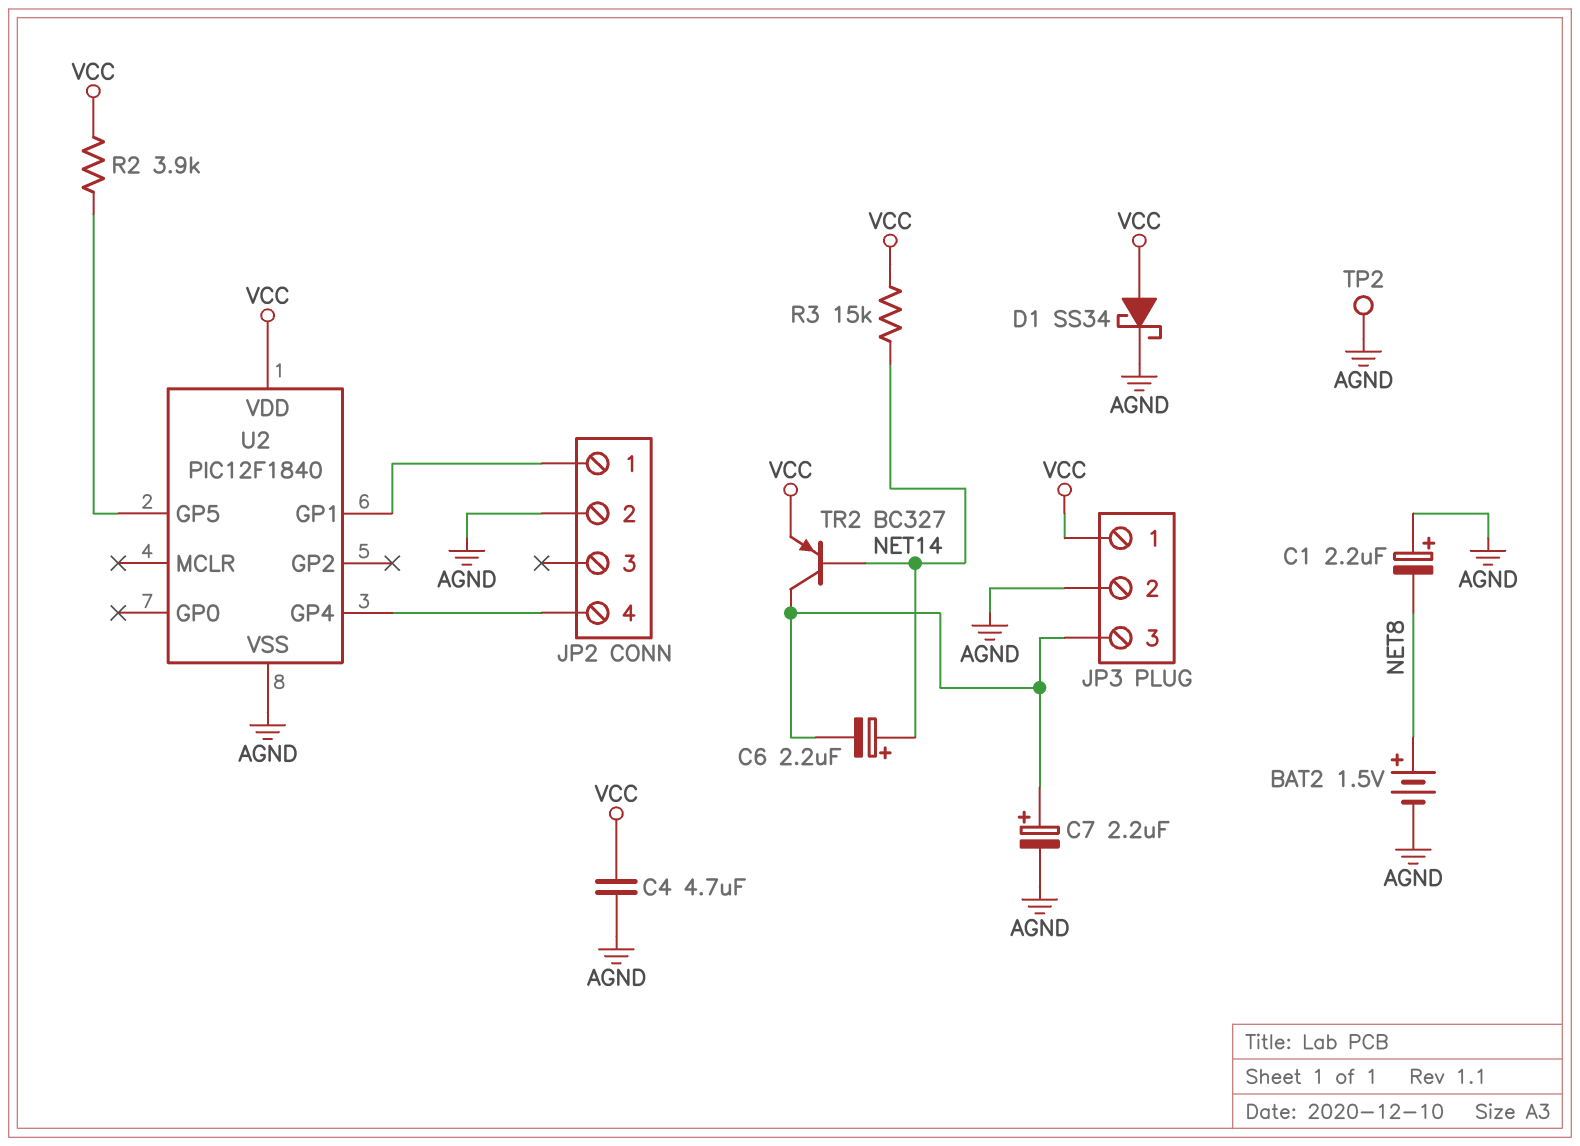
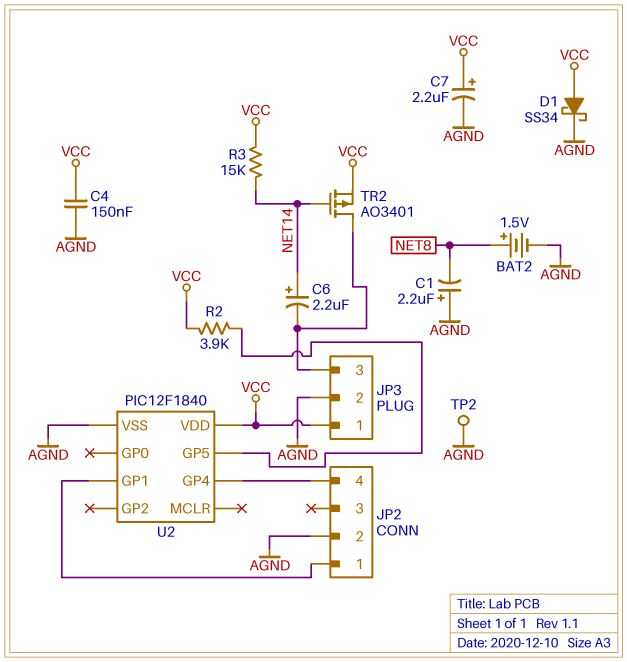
C4: 4.7uF (AGND, VCC) -> 150nF (AGND, VCC)
C7: 2.2uF (plus JP3/3, minus AGND) -> 2.2uF (plus VCC, minus AGND)
TR2: PNP BC327 (B NET14, C JP3/3, E VCC) -> PMOS AO3401 (G NET14, D JP3/3, S VCC)

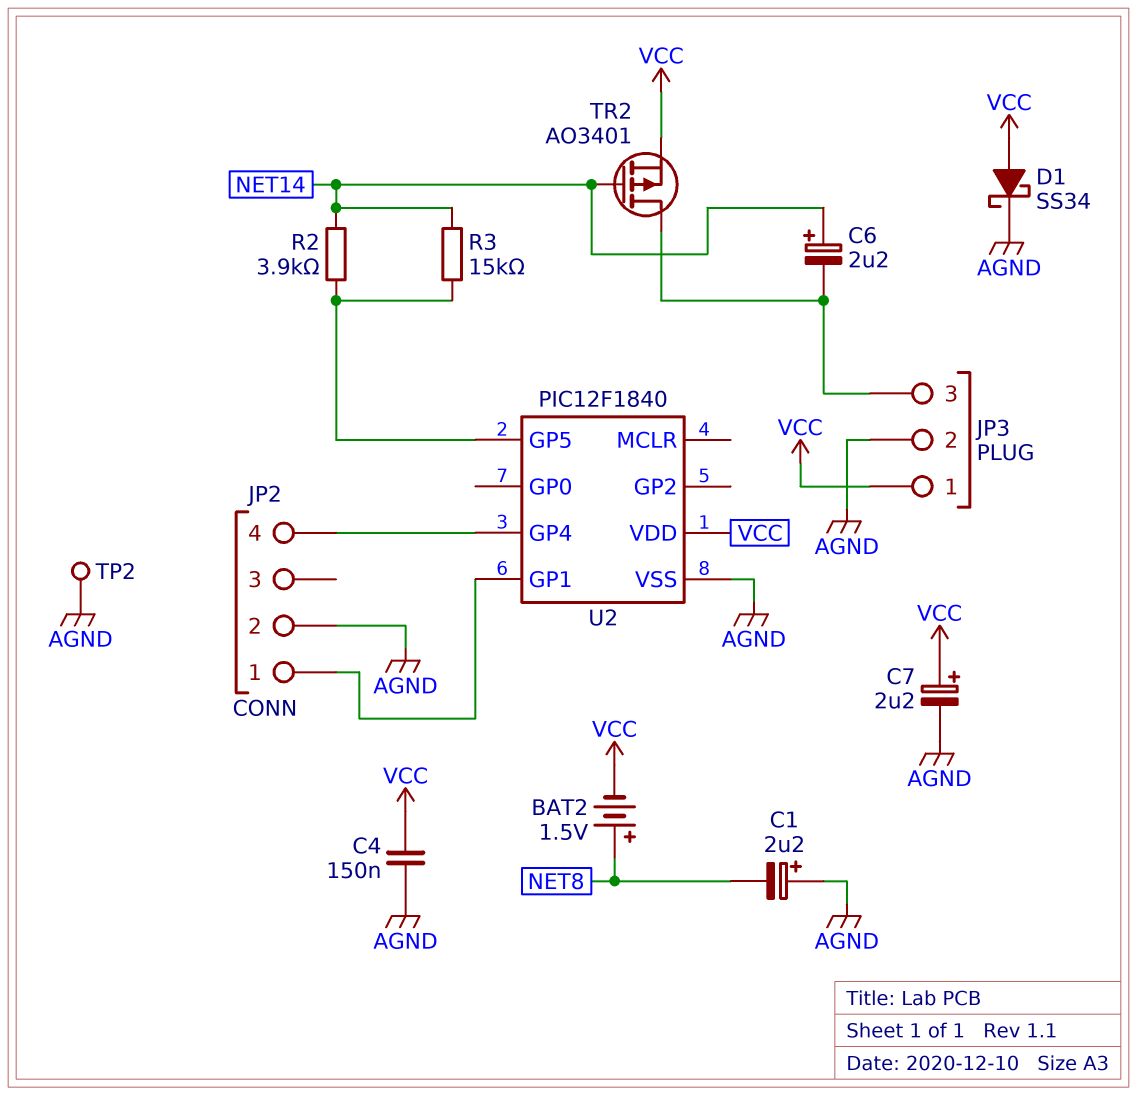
BAT2: 1.5V (plus NET8, minus AGND) -> 1.5V (plus NET8, minus VCC)
R2: 3.9k (U2/GP5, VCC) -> 3.9k (NET14, U2/GP5)
R3: 15k (NET14, VCC) -> 15k (NET14, U2/GP5)

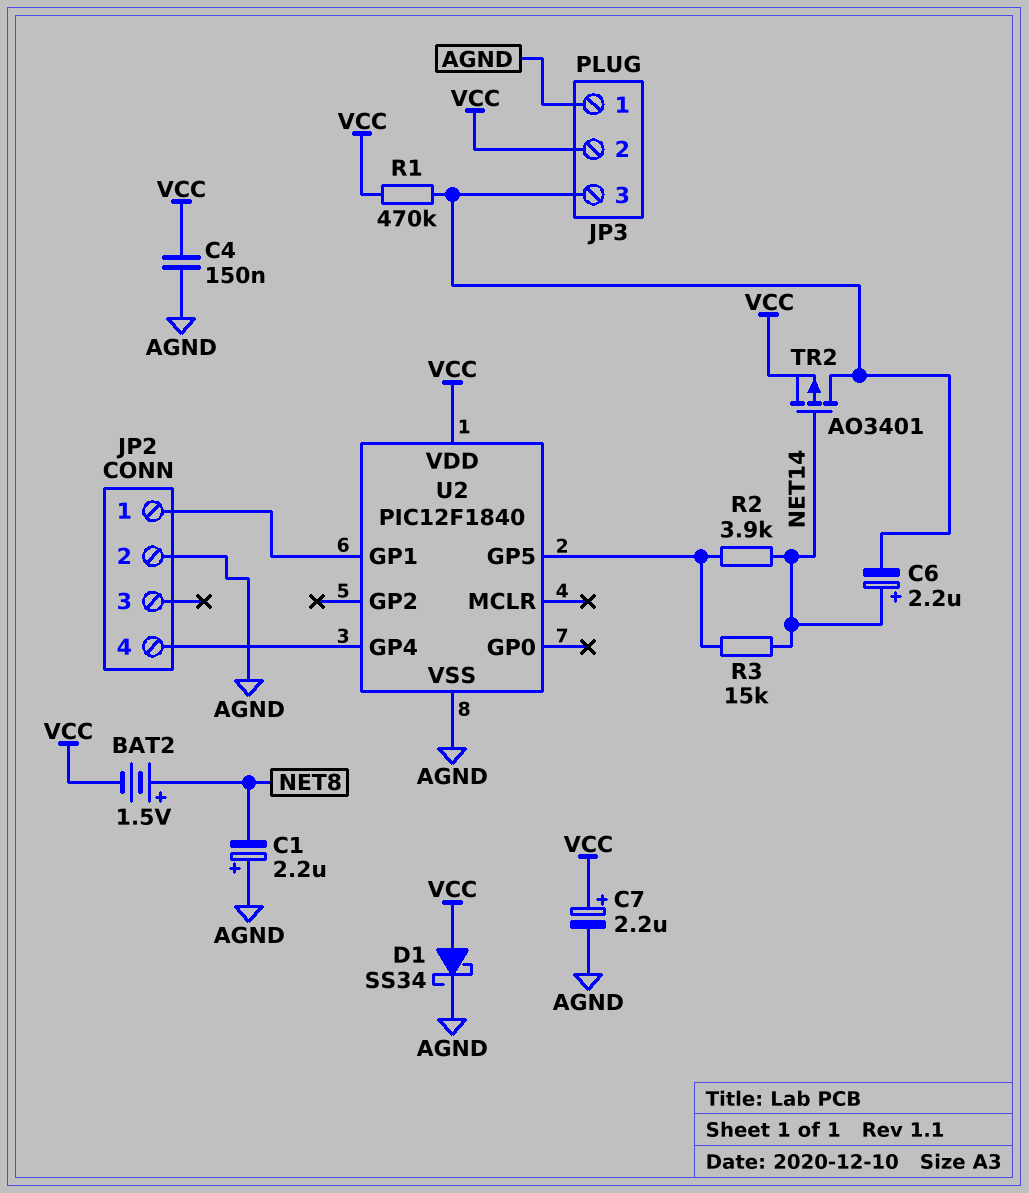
JP3 pin 1: VCC -> AGND
JP3 pin 2: AGND -> VCC
R1: none -> 470k (JP3/3, VCC)
TP2: test point (AGND) -> none

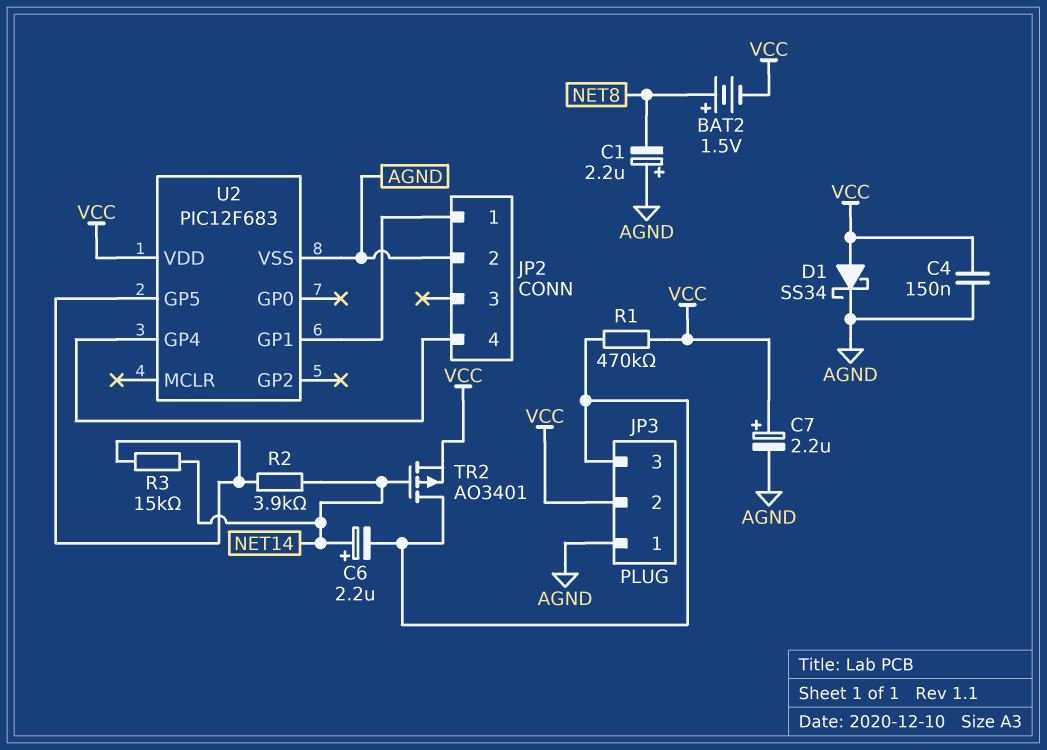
U2: PIC12F1840 -> PIC12F683

